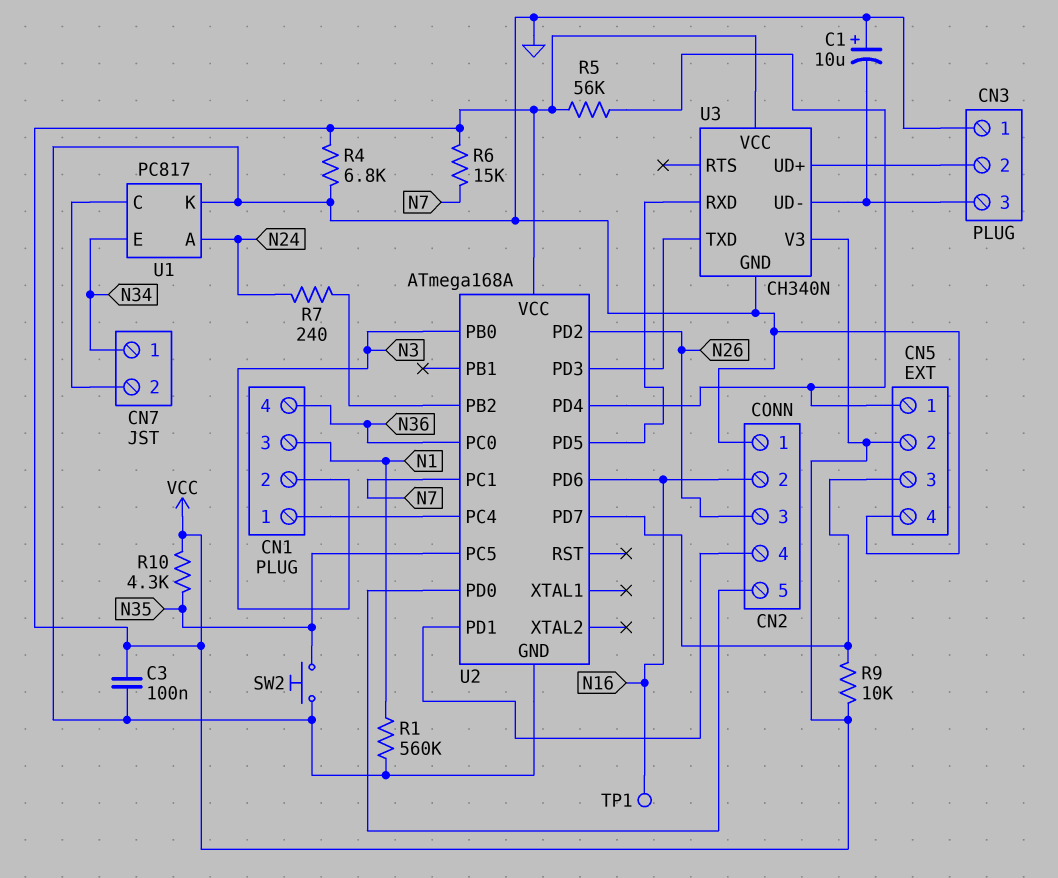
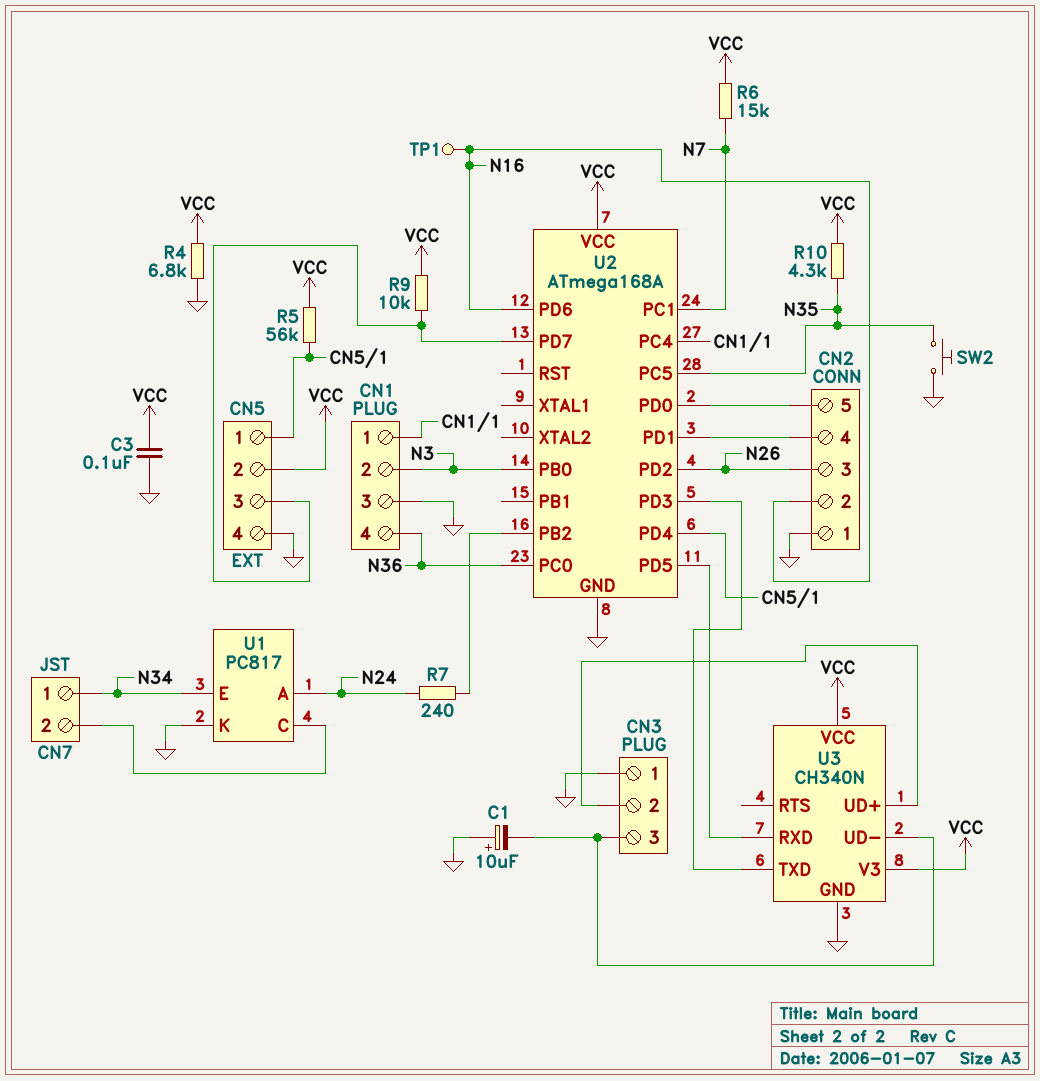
CN1 pin 3: N1 -> GND
R1: 560k (GND, N1) -> none

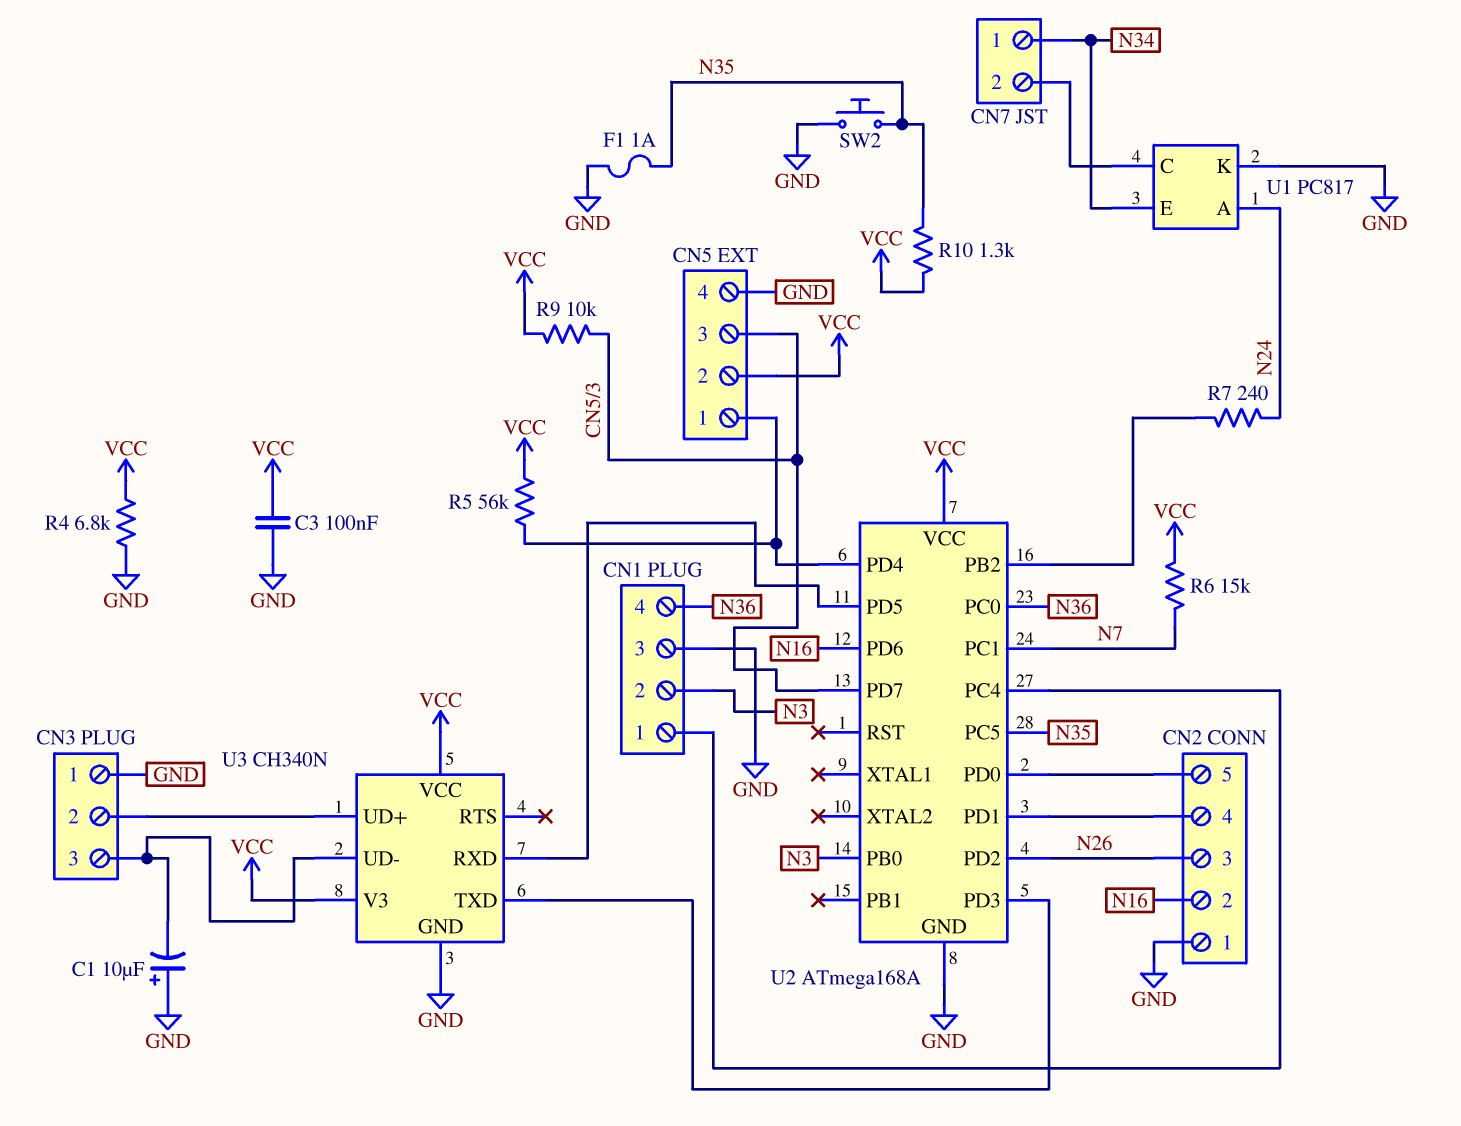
F1: none -> 1A (GND, N35)
R10: 4.3k (N35, VCC) -> 1.3k (N35, VCC)
TP1: test point (N16) -> none

